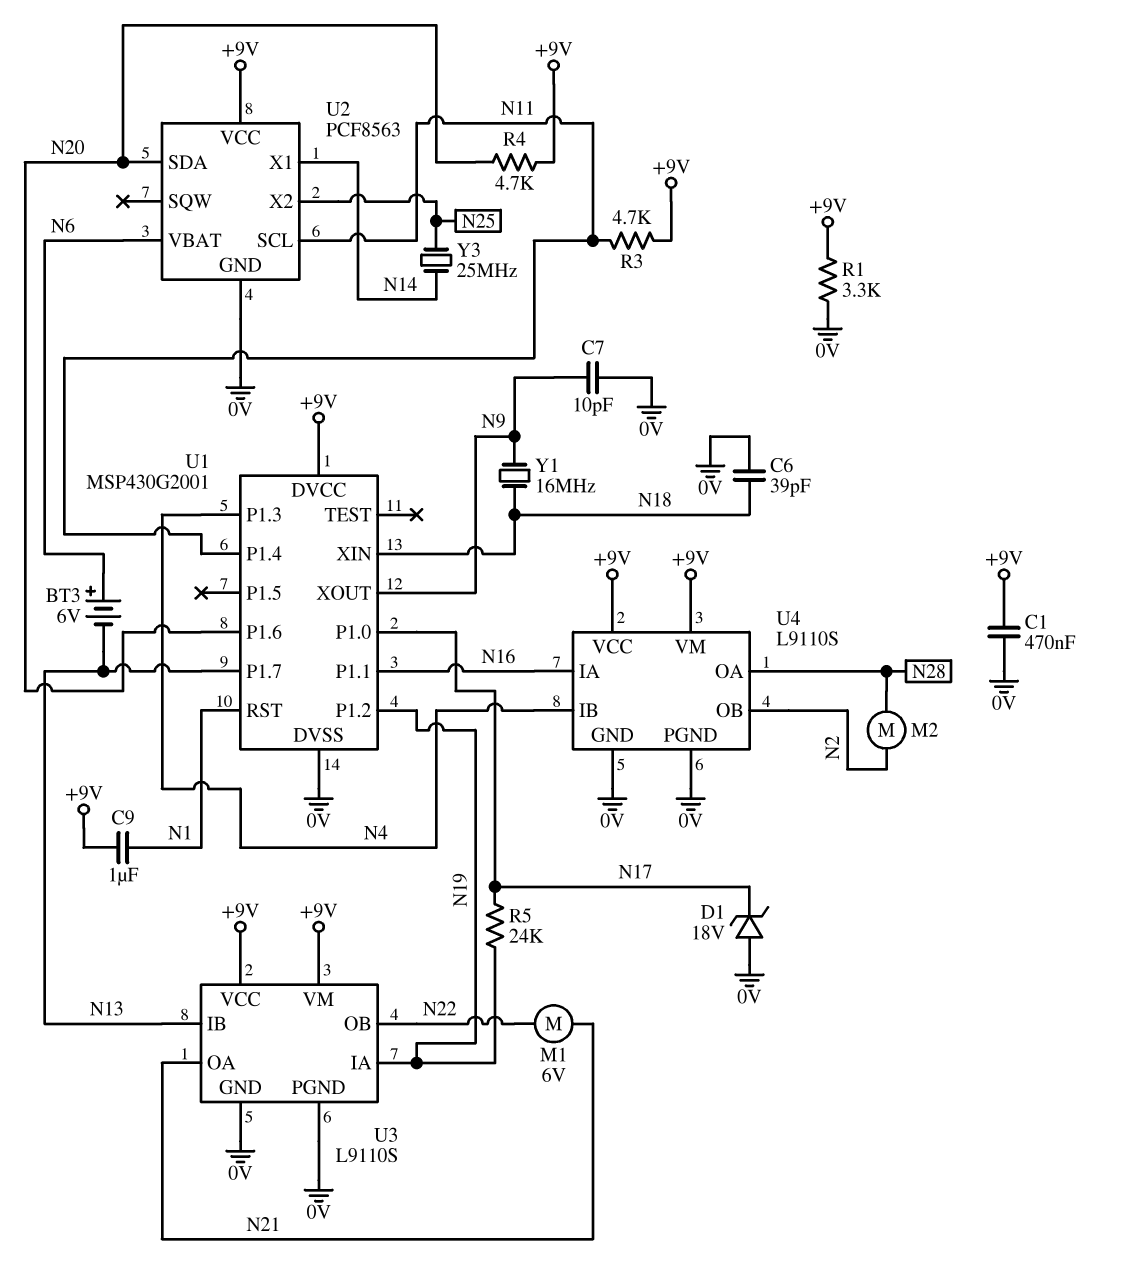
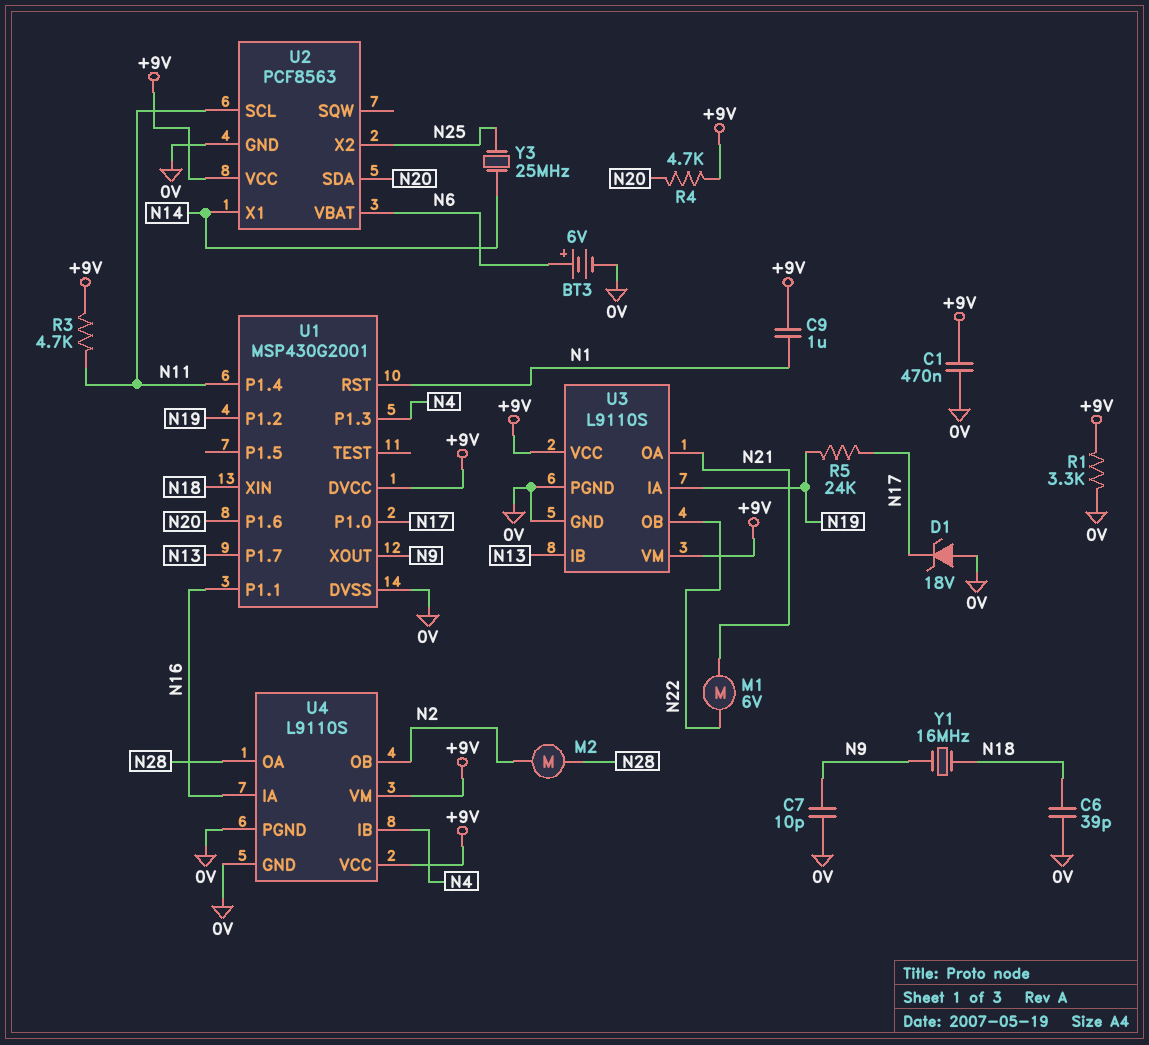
BT3: 6V (plus N6, minus N13) -> 6V (plus N6, minus 0V)

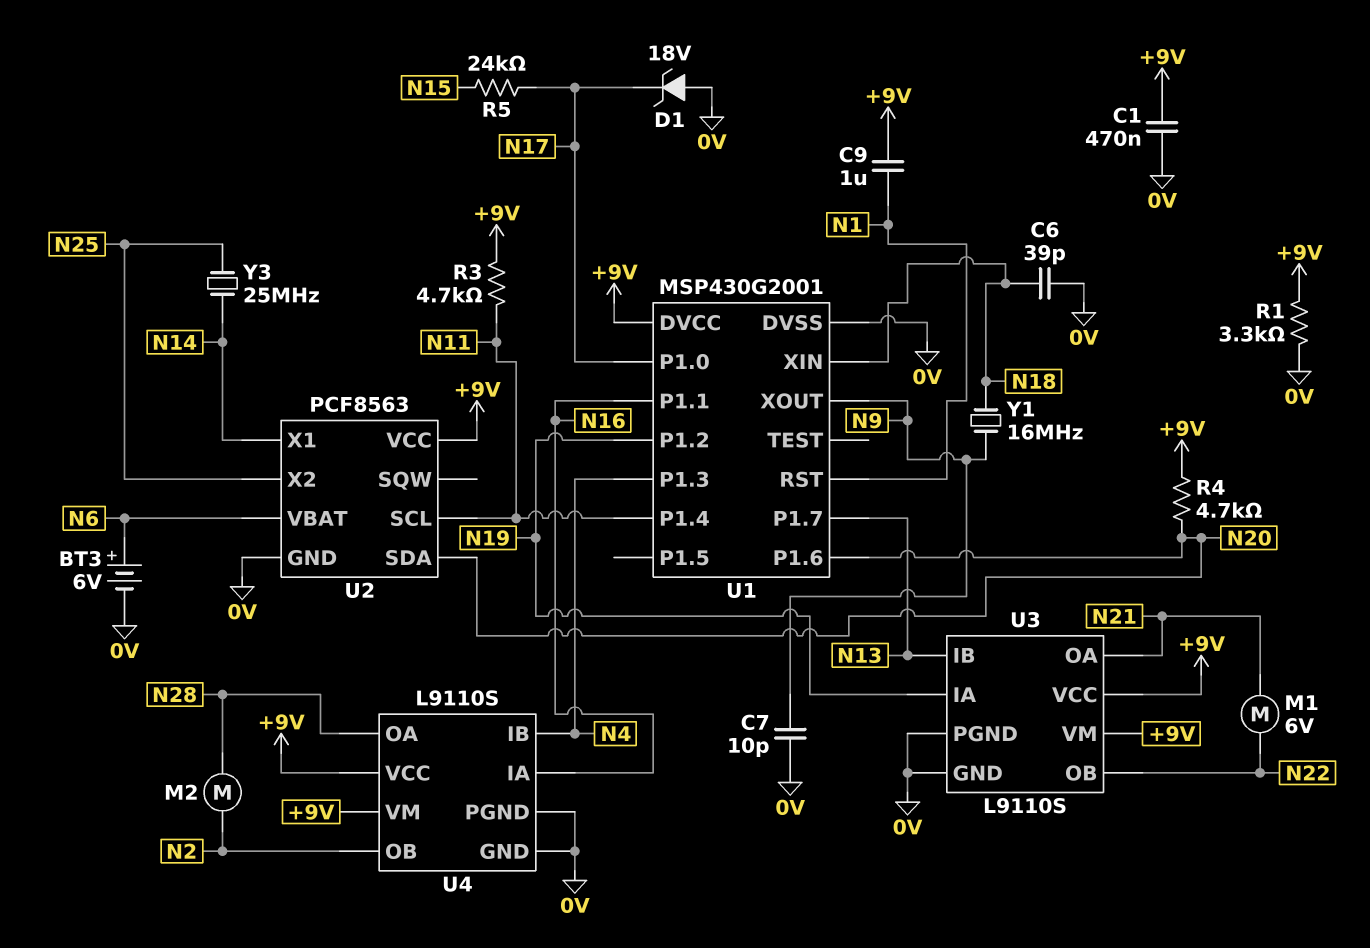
R5: 24k (N17, N19) -> 24k (N15, N17)

